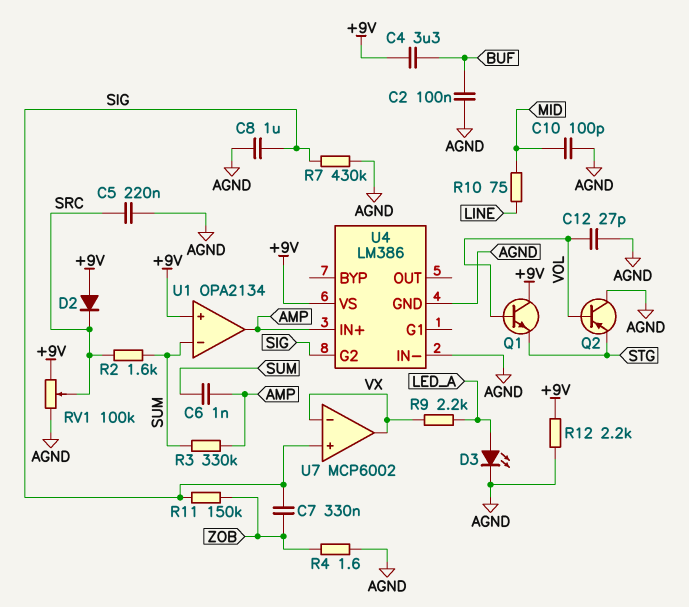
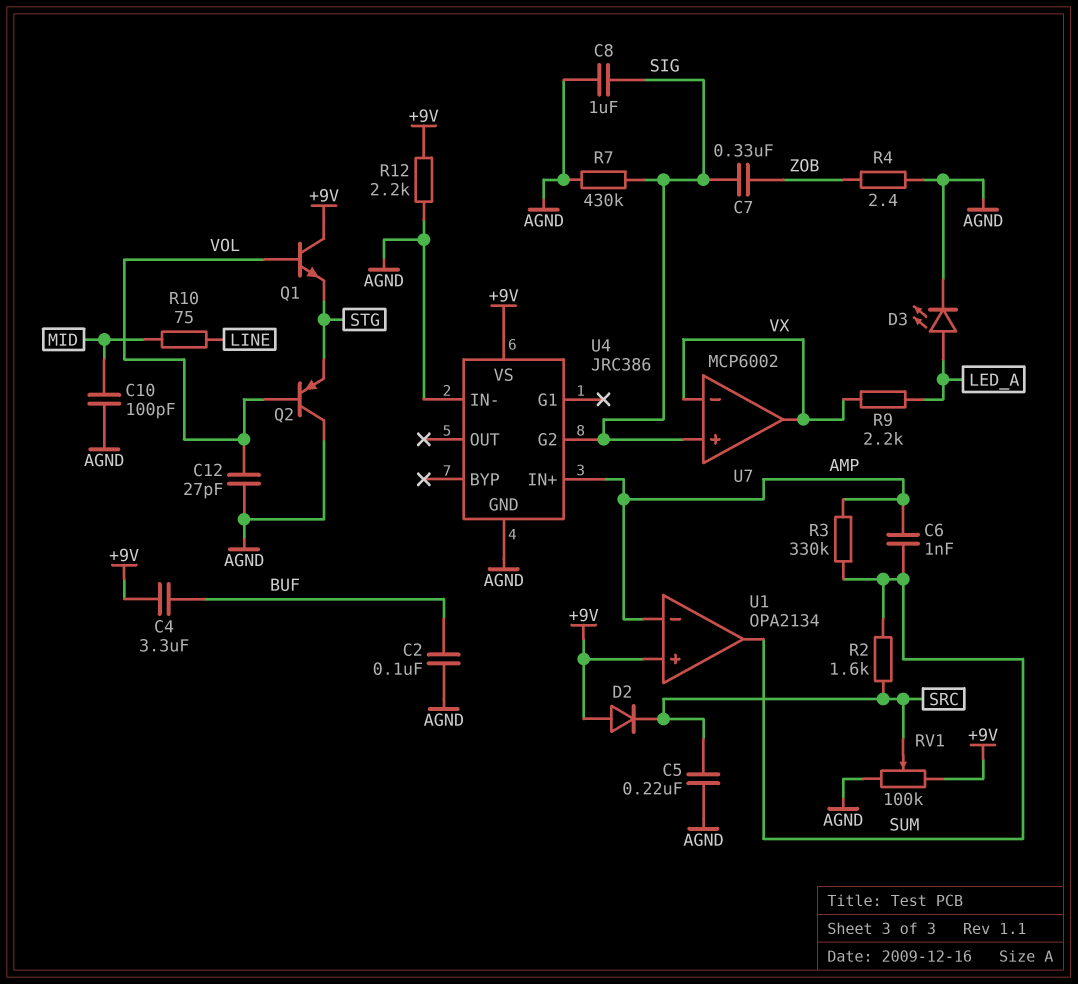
R4: 1.6 (AGND, ZOB) -> 2.4 (AGND, ZOB)
R11: 150k (SIG, ZOB) -> none
U1 pin in-: SUM -> AMP
U1 pin out: AMP -> SUM
U4: LM386 -> JRC386

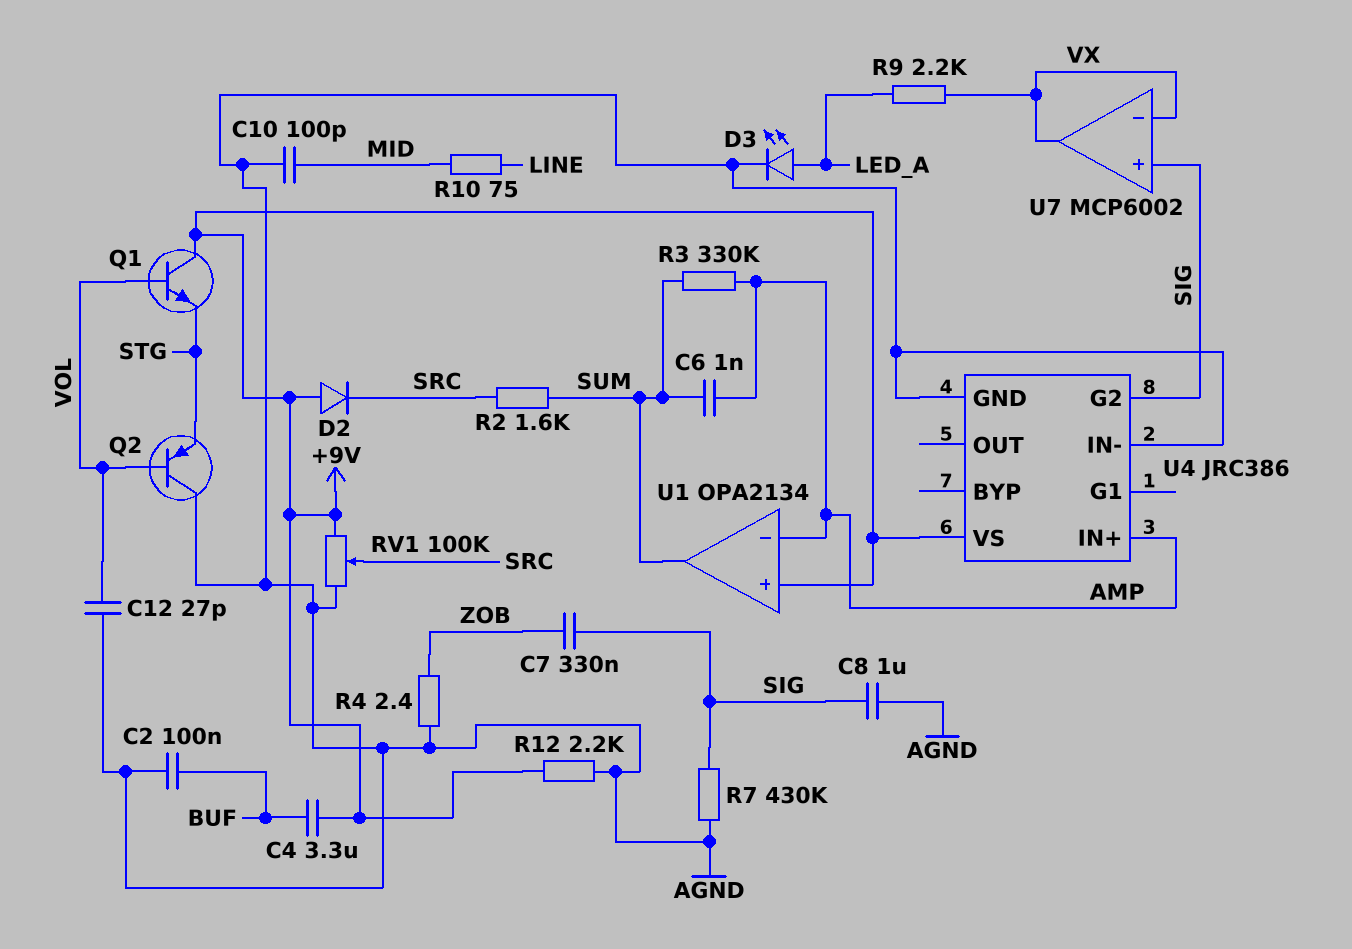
C5: 220nF (AGND, SRC) -> none

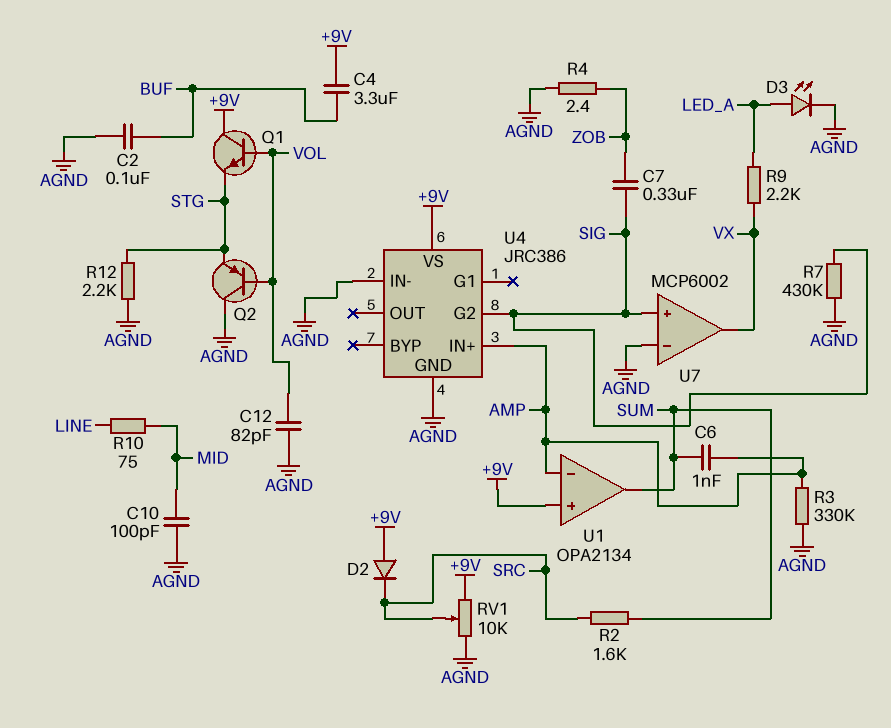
C8: 1uF (AGND, SIG) -> none
C12: 27pF (AGND, VOL) -> 82pF (AGND, VOL)
R3: 330k (AMP, SUM) -> 330k (AGND, AMP)
R12: 2.2k (+9V, AGND) -> 2.2k (AGND, STG)
RV1: 100k (+9V, AGND, wiper SRC) -> 10k (+9V, AGND, wiper SRC)
U7 pin in-: VX -> AGND

